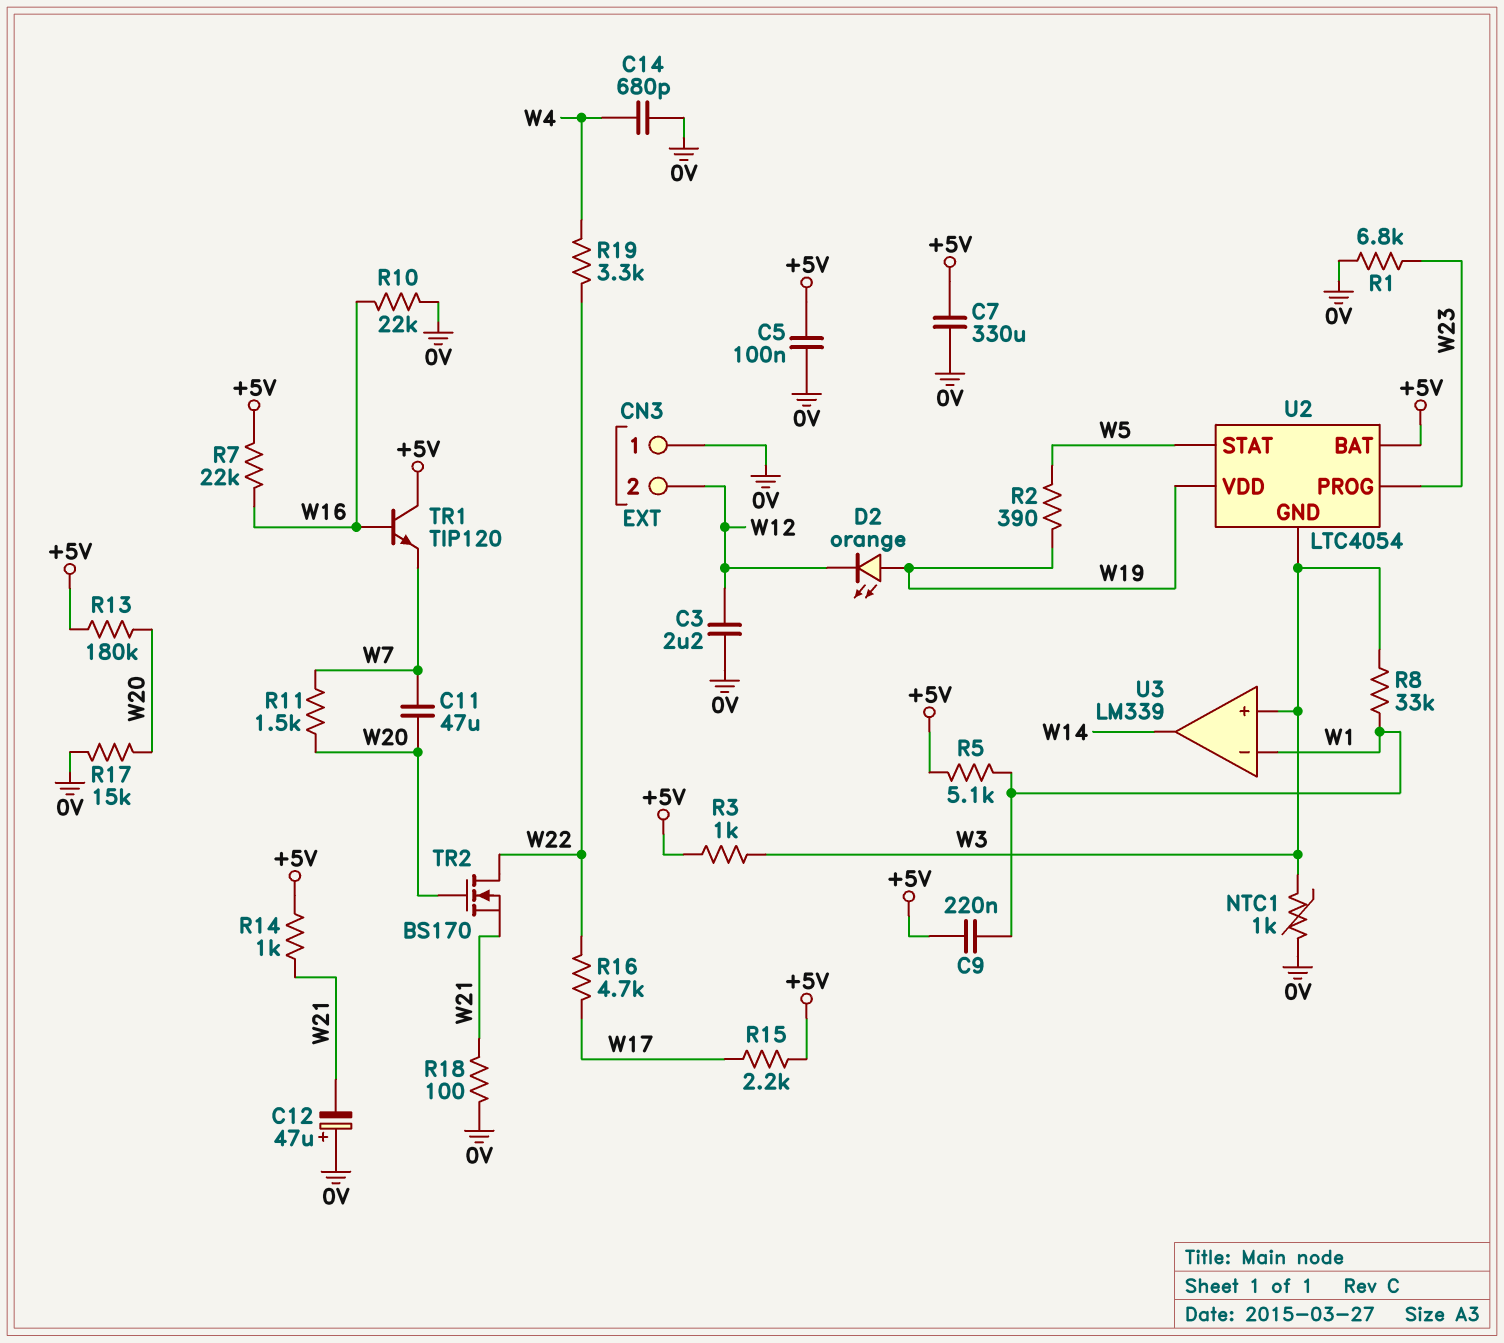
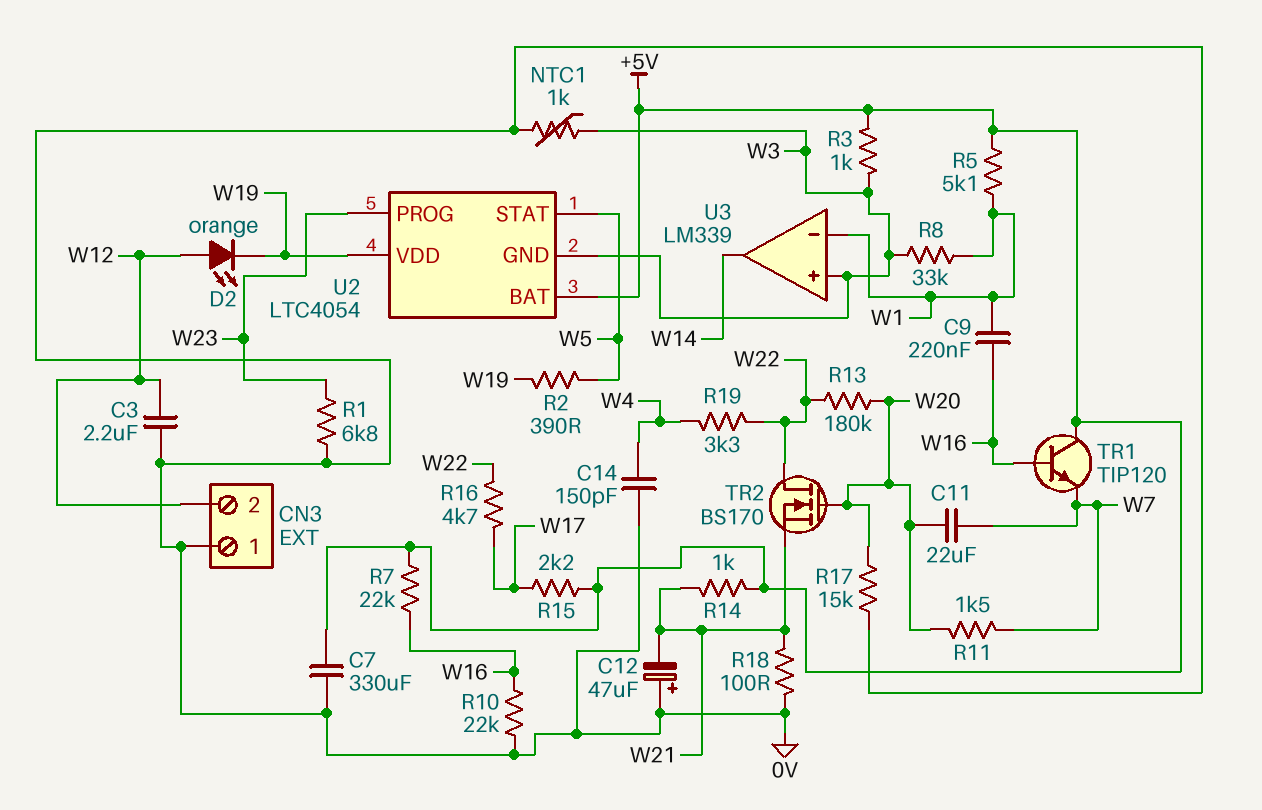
C5: 100nF (+5V, 0V) -> none
C9: 220nF (+5V, W1) -> 220nF (W1, W16)
C11: 47uF (W7, W20) -> 22uF (W7, W20)
C14: 680pF (0V, W4) -> 150pF (0V, W4)
D2: LED orange (A W19, K W12) -> LED orange (A W12, K W19)
R13: 180k (+5V, W20) -> 180k (W20, W22)

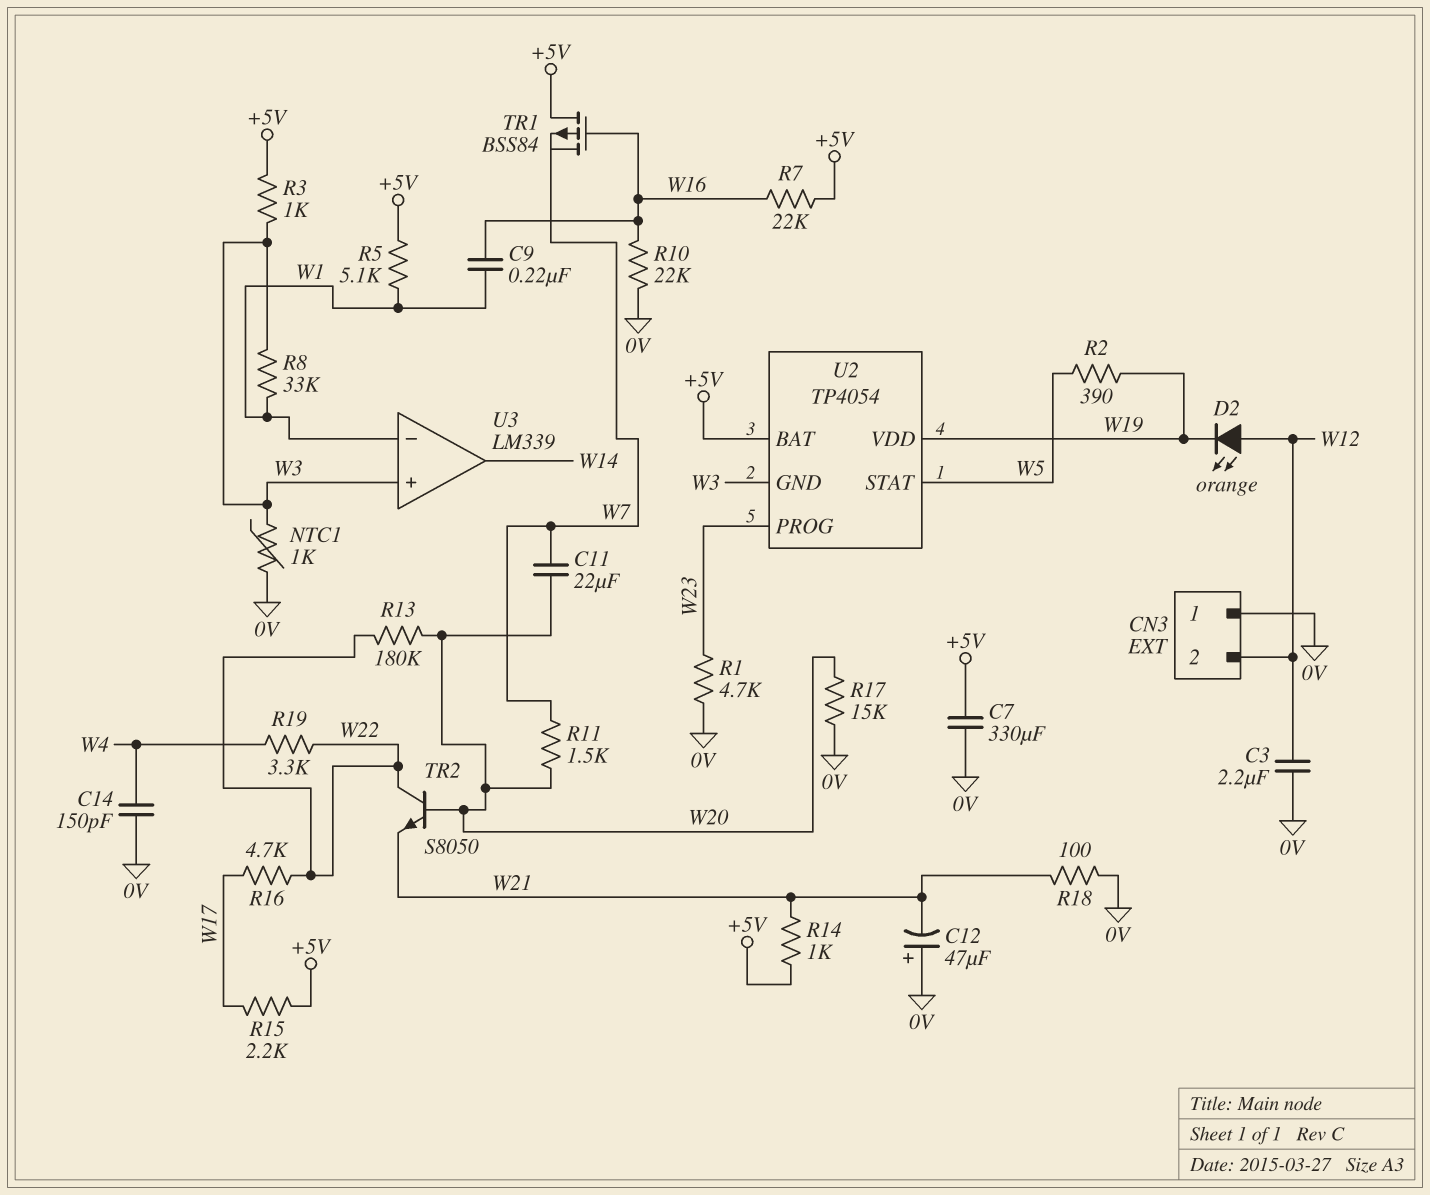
R1: 6.8k (0V, W23) -> 4.7k (0V, W23)
TR1: NPN TIP120 (B W16, C +5V, E W7) -> PMOS BSS84 (G W16, D +5V, S W7)
TR2: NMOS BS170 (G W20, D W22, S W21) -> NPN S8050 (B W20, C W22, E W21)
U2: LTC4054 -> TP4054

